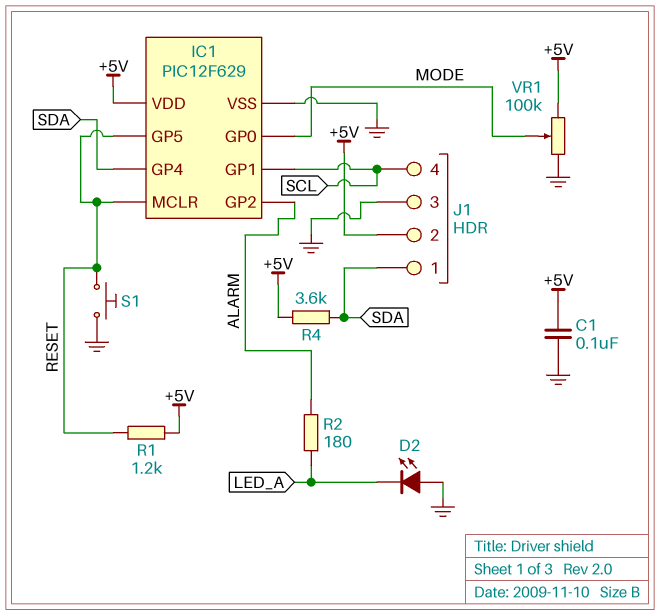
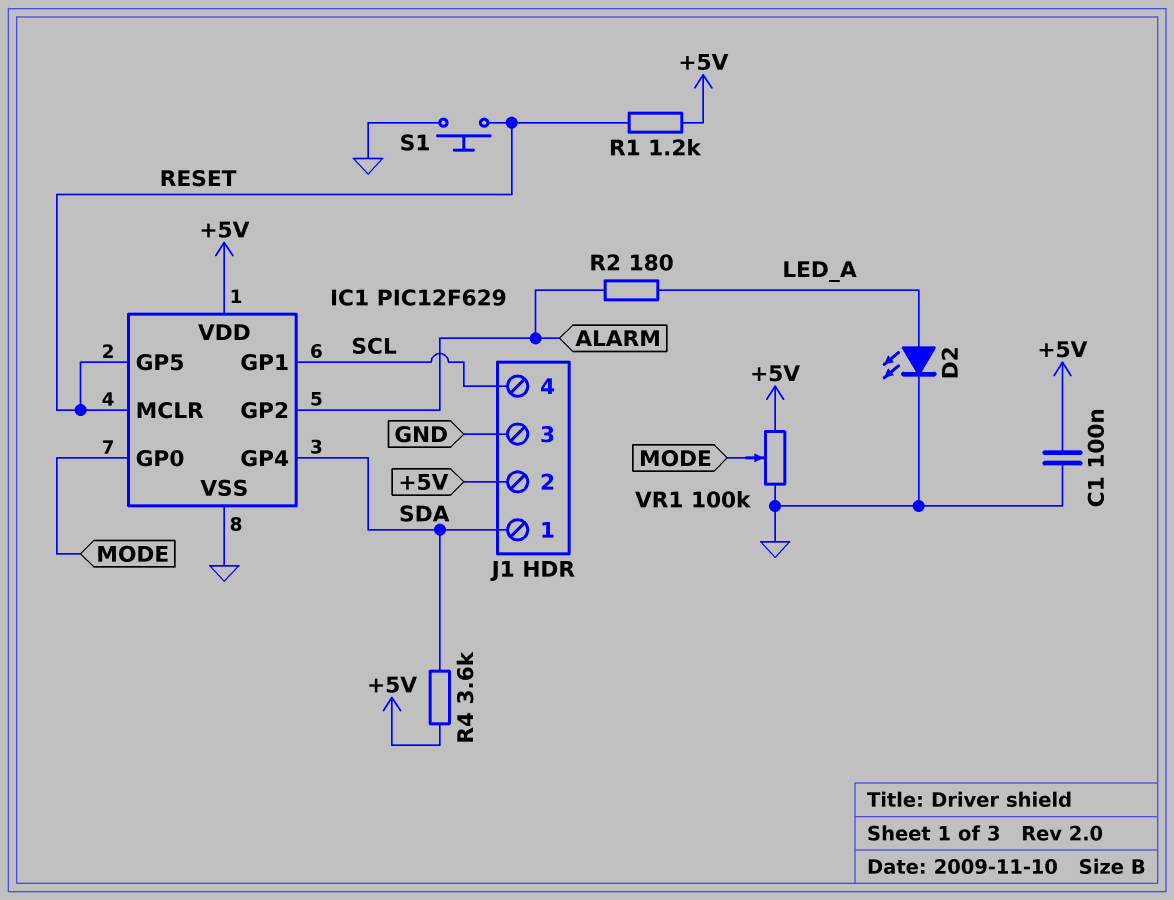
D2: LED (A GND, K LED_A) -> LED (A LED_A, K GND)

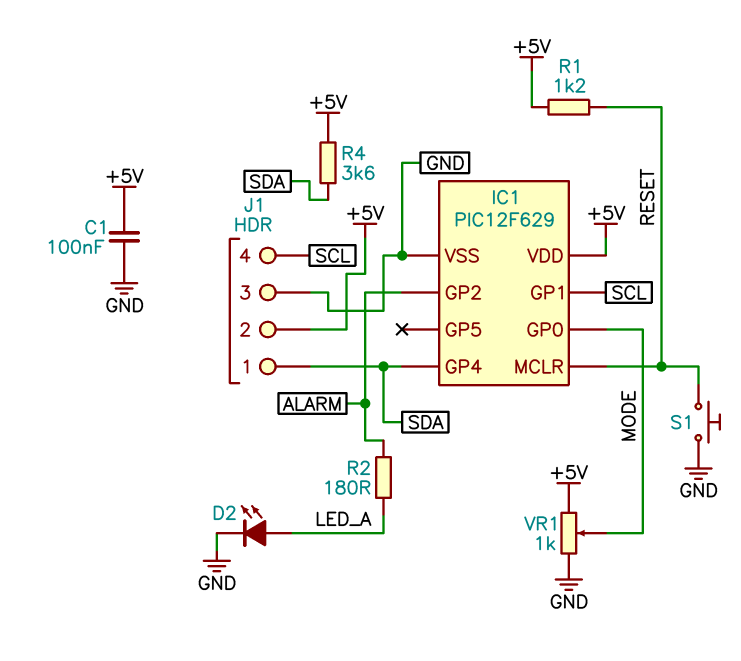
IC1 pin GP5: RESET -> none
VR1: 100k (+5V, GND, wiper MODE) -> 1k (+5V, GND, wiper MODE)

